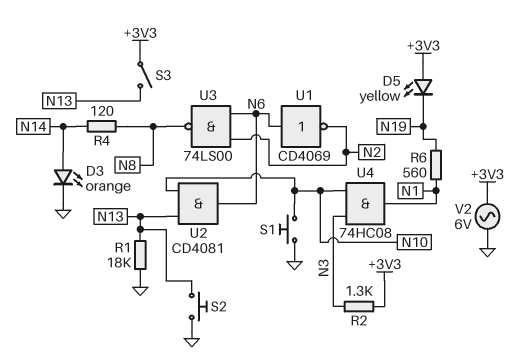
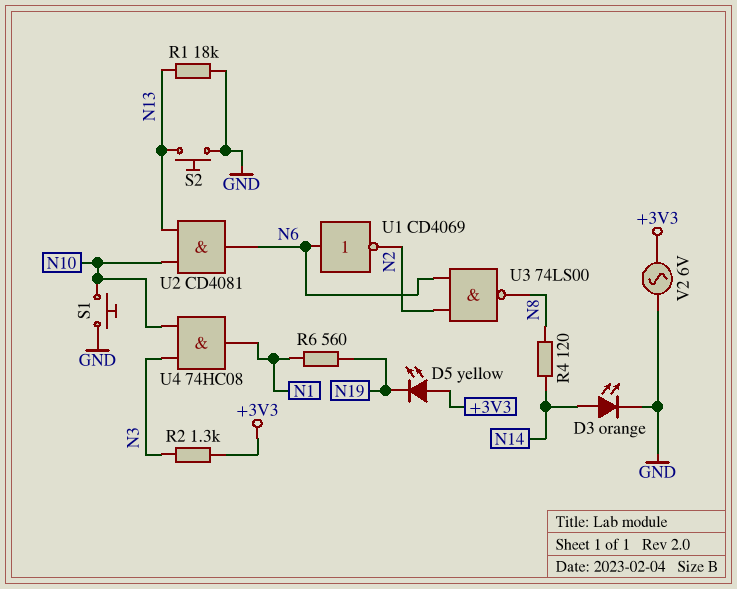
S3: switch (+3V3, N13) -> none

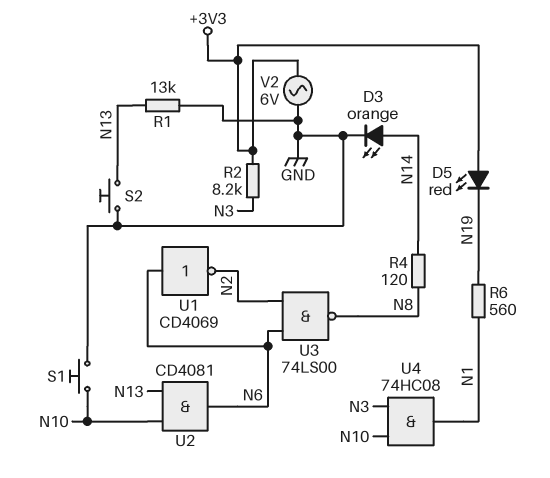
D5: LED yellow (A +3V3, K N19) -> LED red (A +3V3, K N19)
R1: 18k (GND, N13) -> 13k (GND, N13)
R2: 1.3k (+3V3, N3) -> 8.2k (+3V3, N3)

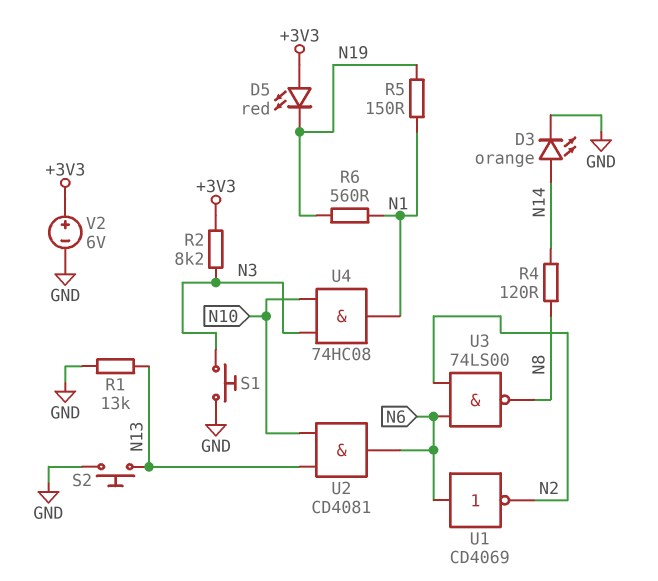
R5: none -> 150 (N1, N19)
S1: button (GND, N10) -> button (GND, N3)
V2: AC 6V (+3V3, GND) -> 6V (plus +3V3, minus GND)

